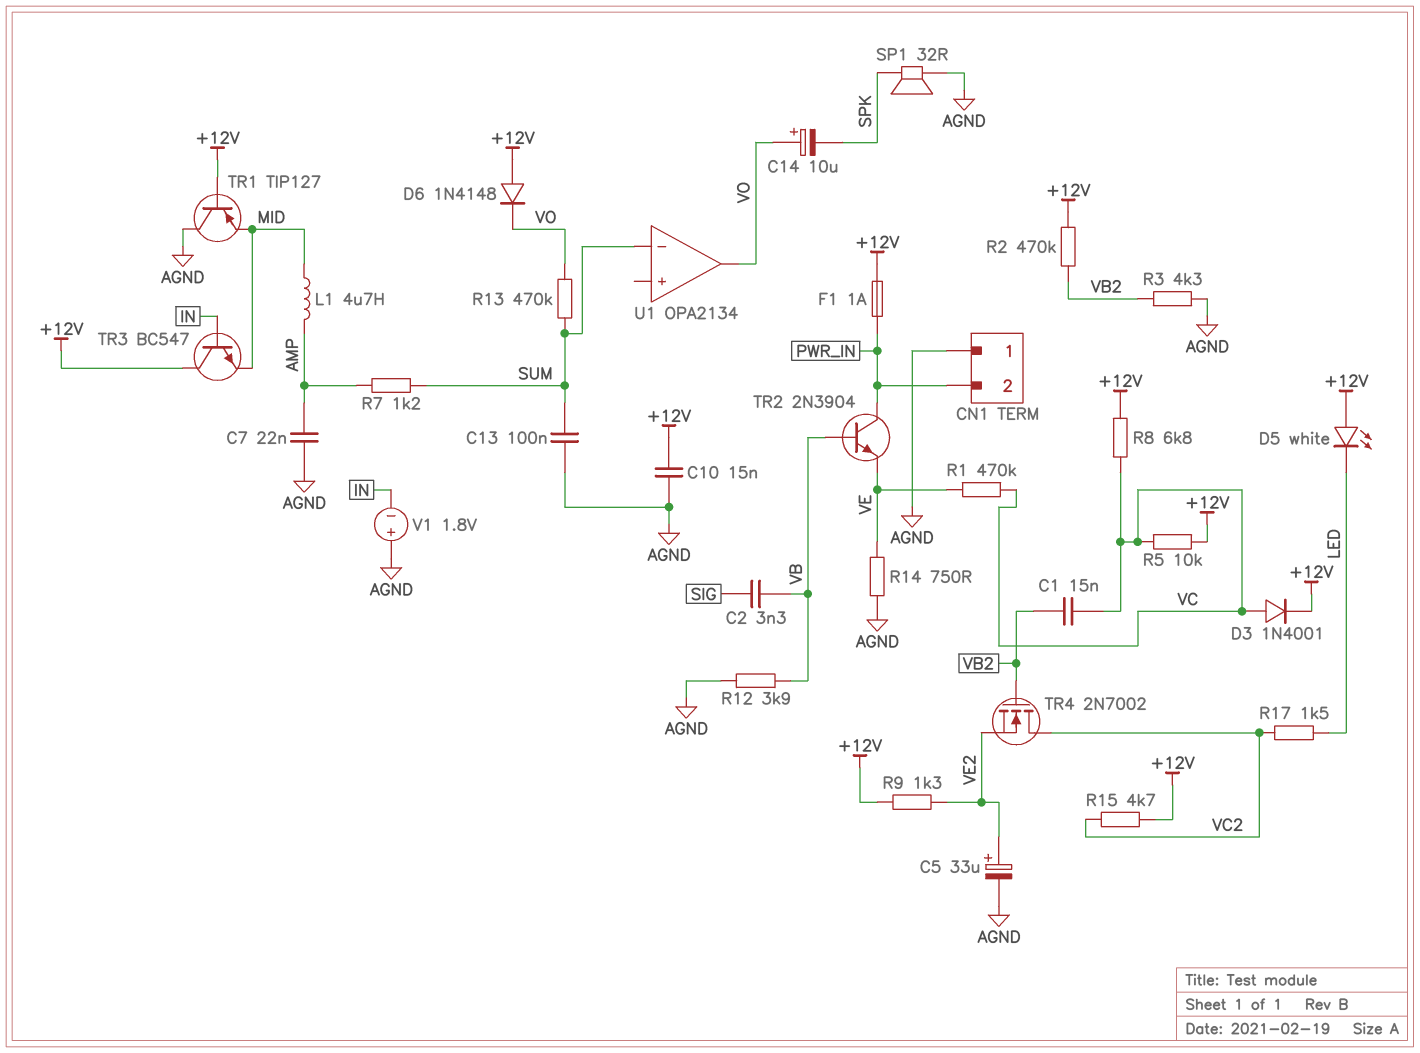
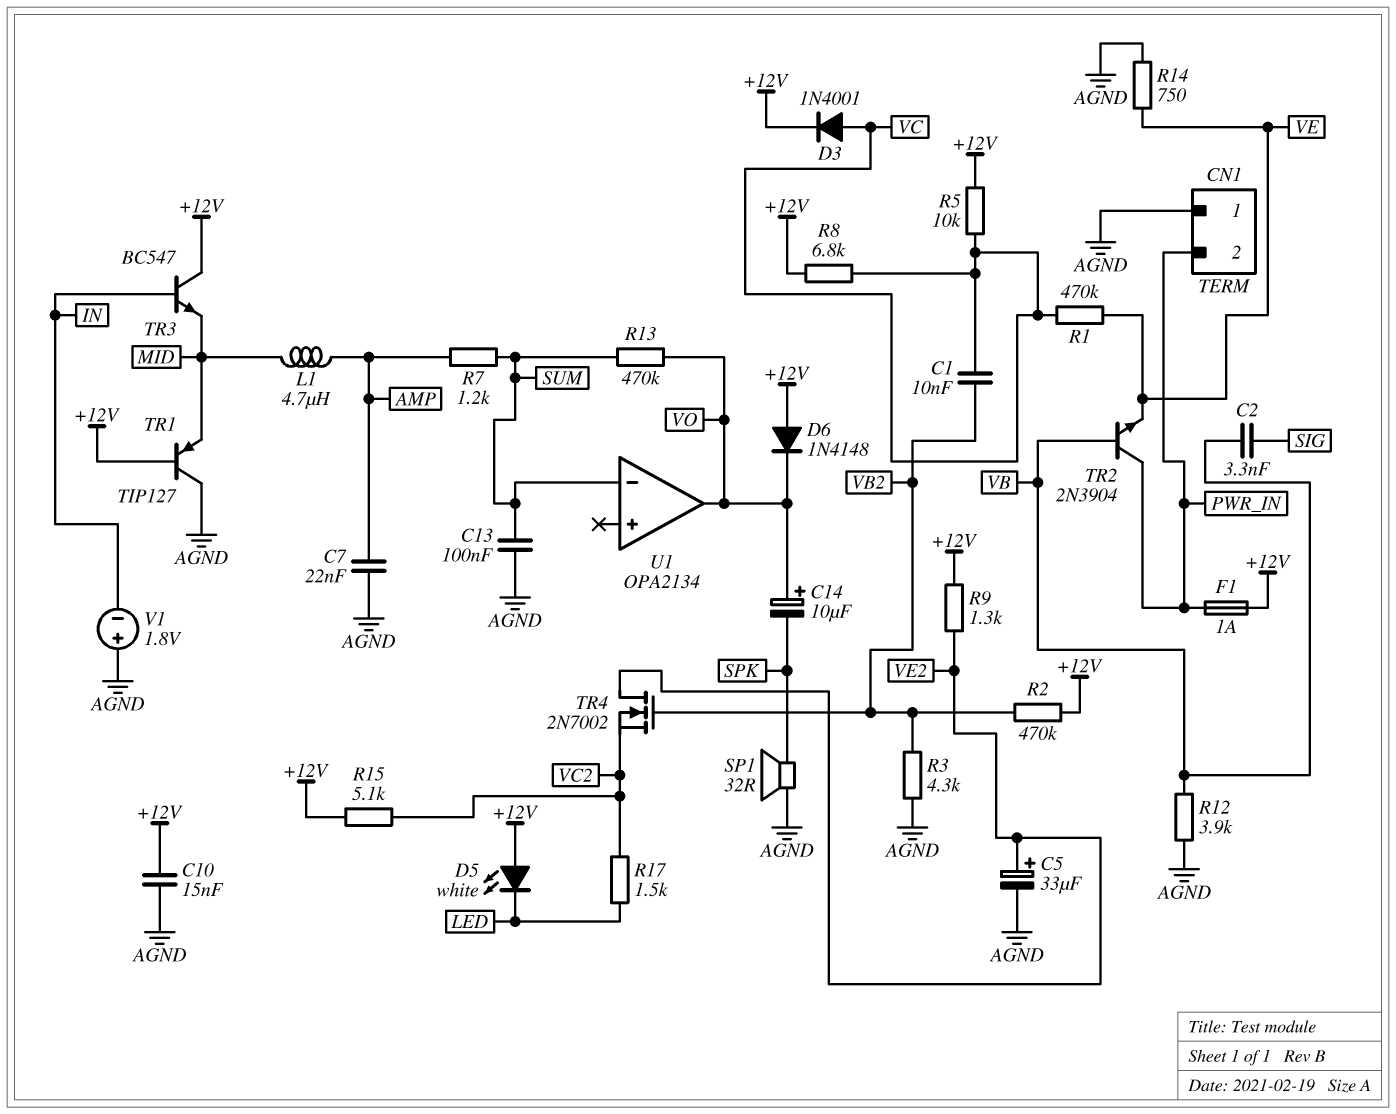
C1: 15nF (VB2, VC) -> 10nF (VB2, VC)
R15: 4.7k (+12V, VC2) -> 5.1k (+12V, VC2)
TR4: NMOS 2N7002 (G VB2, D VC2, S VE2) -> NMOS 2N7002 (G VB2, D VE2, S VC2)

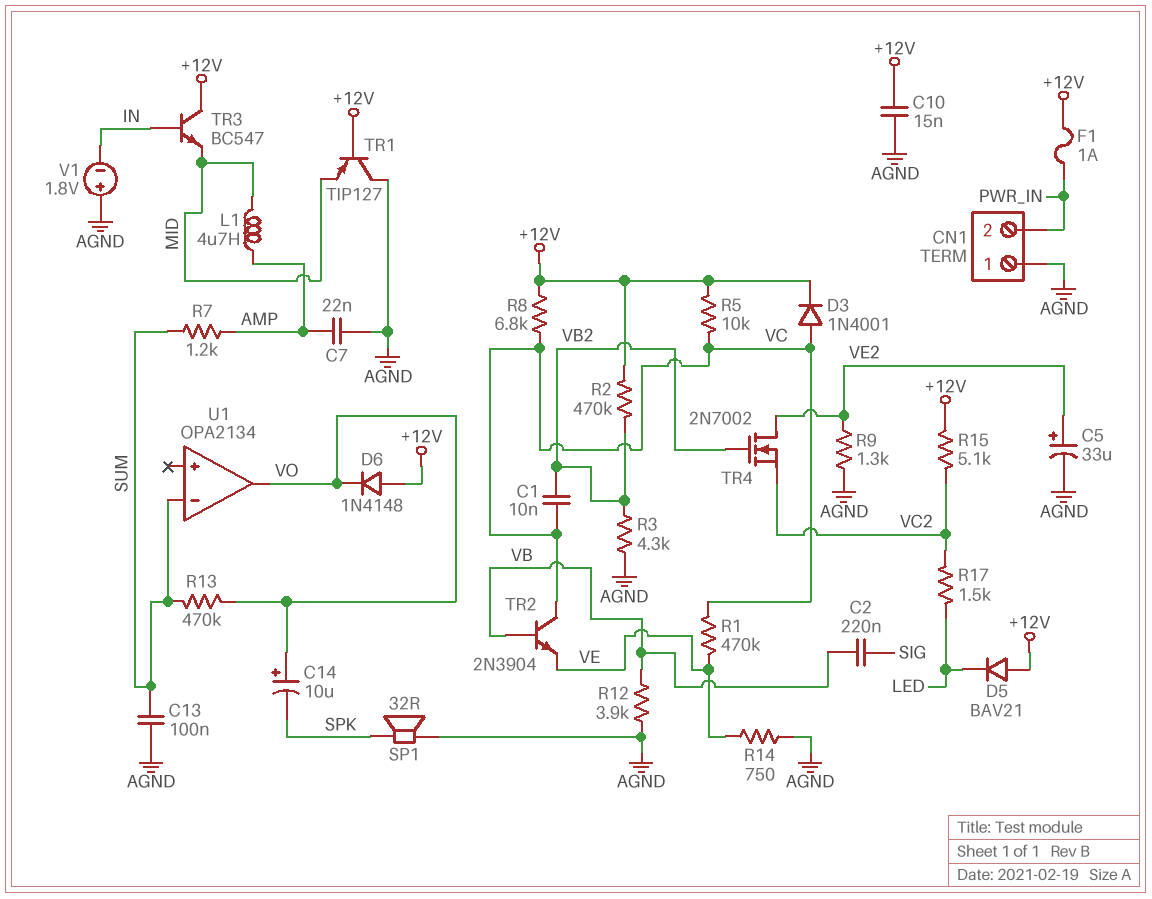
C2: 3.3nF (SIG, VB) -> 220nF (SIG, VB)
D5: LED white (A +12V, K LED) -> diode BAV21 (A +12V, K LED)
R9: 1.3k (+12V, VE2) -> 1.3k (AGND, VE2)
TR2: NPN 2N3904 (B VB, C PWR_IN, E VE) -> NPN 2N3904 (B VB, C VC, E VE)

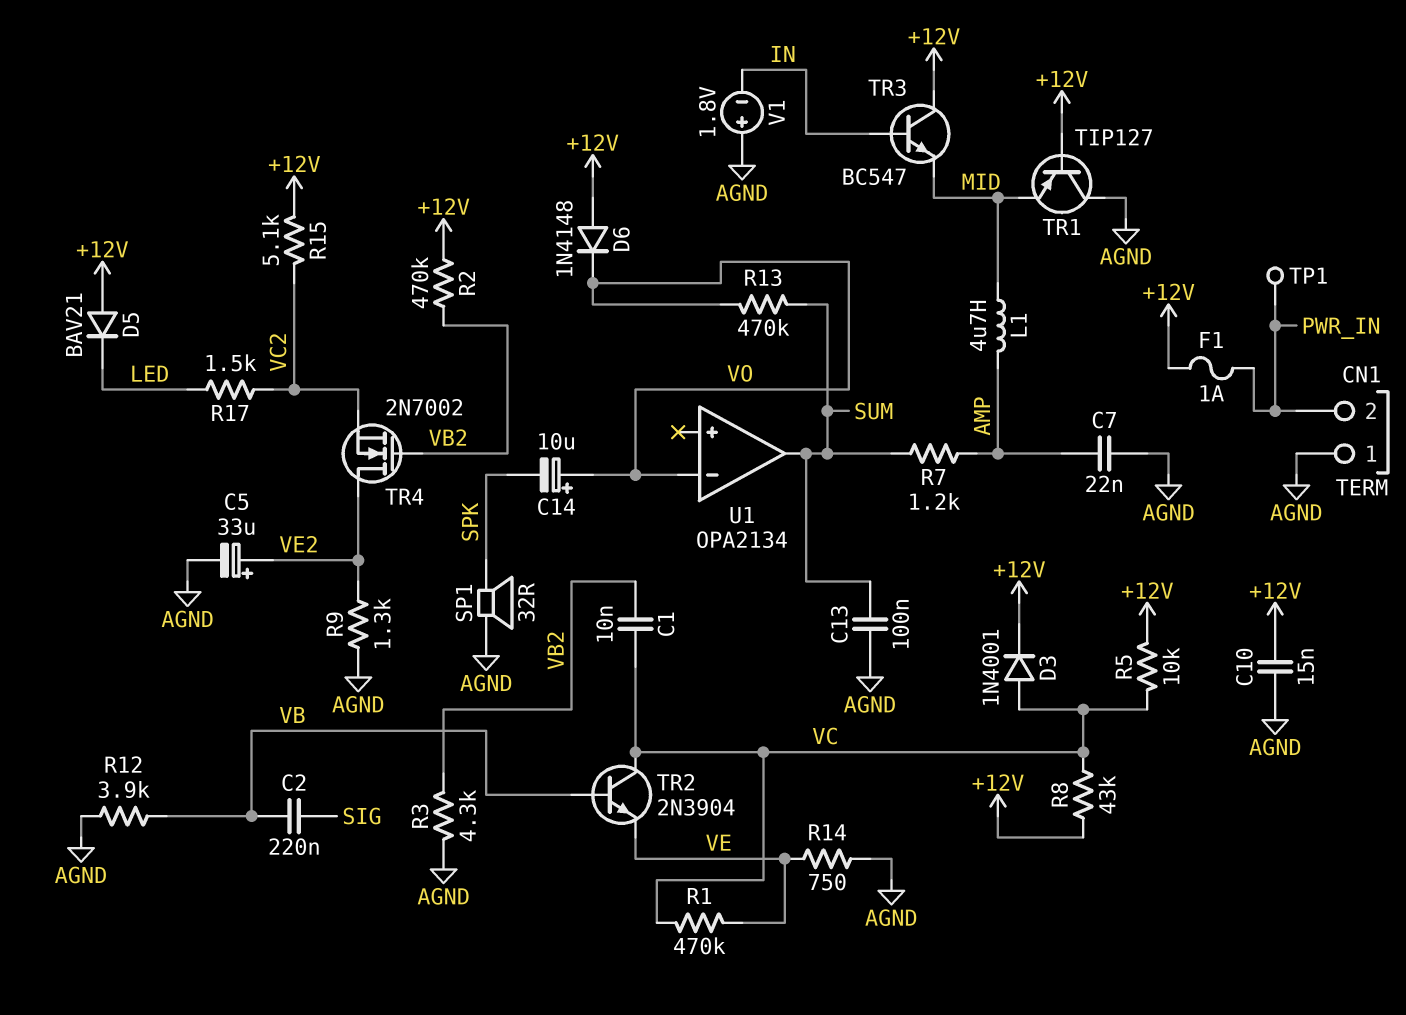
R8: 6.8k (+12V, VC) -> 43k (+12V, VC)
TP1: none -> test point (PWR_IN)
U1 pin in-: SUM -> VO
U1 pin out: VO -> SUM

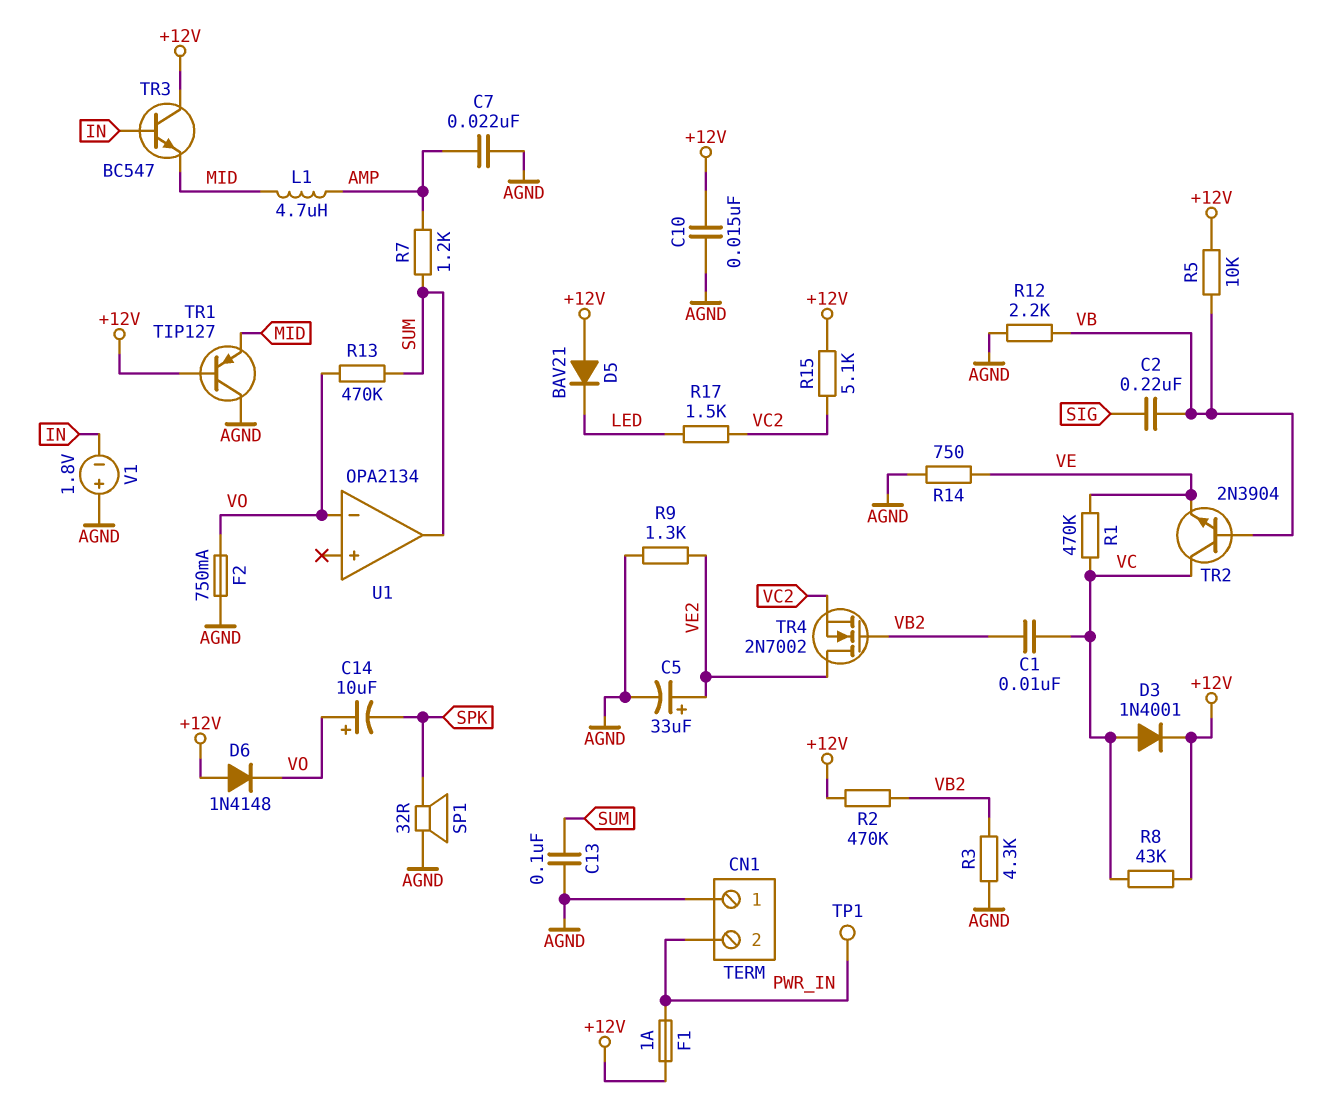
F2: none -> 750mA (AGND, VO)
R5: 10k (+12V, VC) -> 10k (+12V, VB)
R12: 3.9k (AGND, VB) -> 2.2k (AGND, VB)

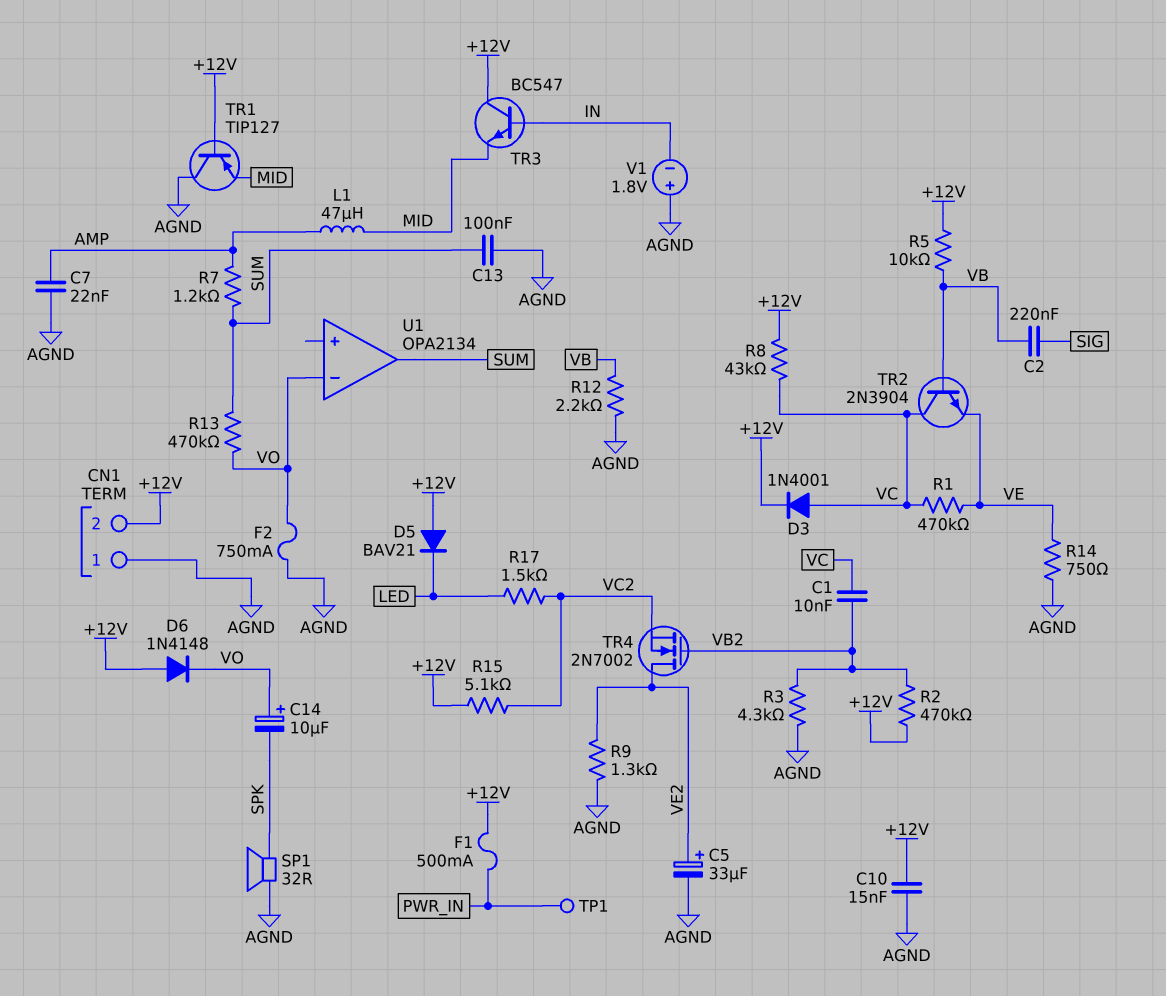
CN1 pin 2: PWR_IN -> +12V
F1: 1A (+12V, PWR_IN) -> 500mA (+12V, PWR_IN)
L1: 4.7uH (AMP, MID) -> 47uH (AMP, MID)

